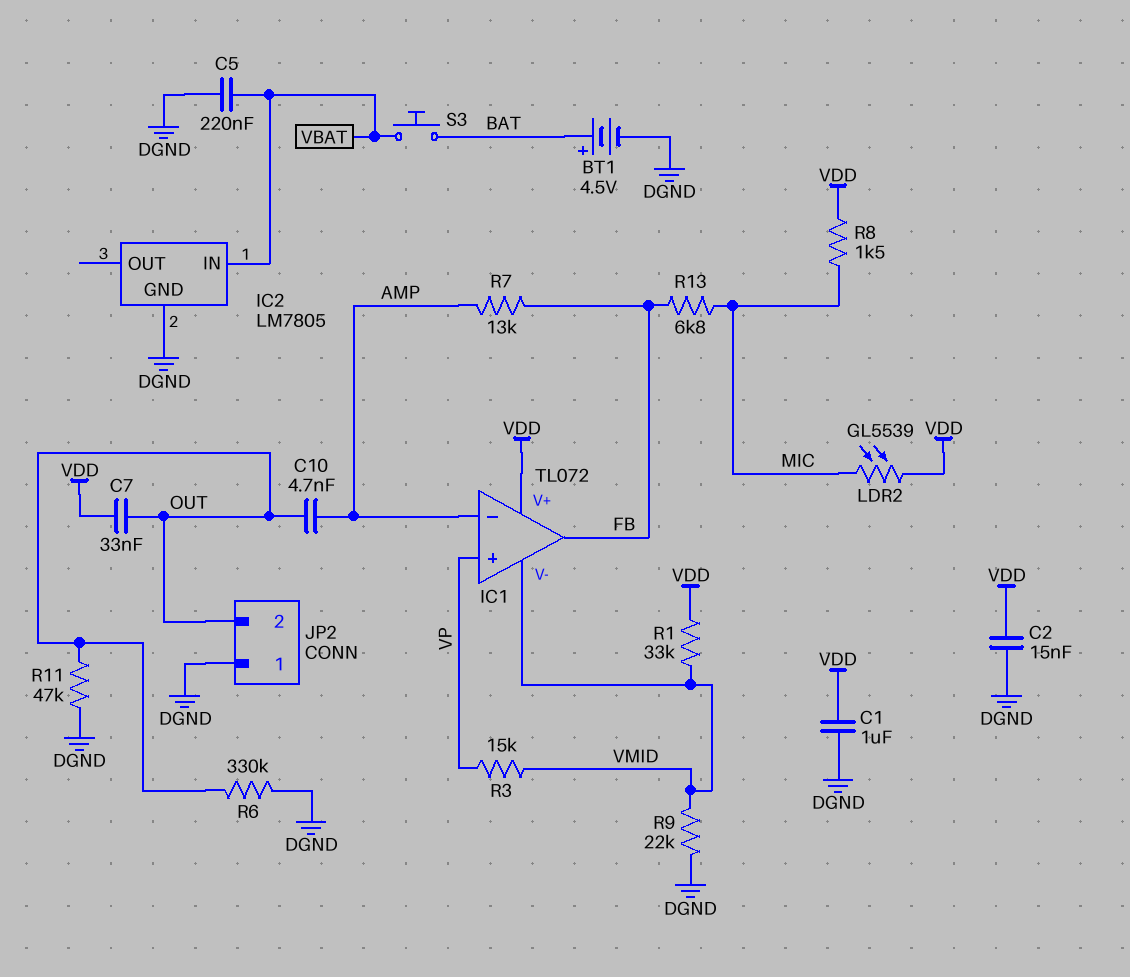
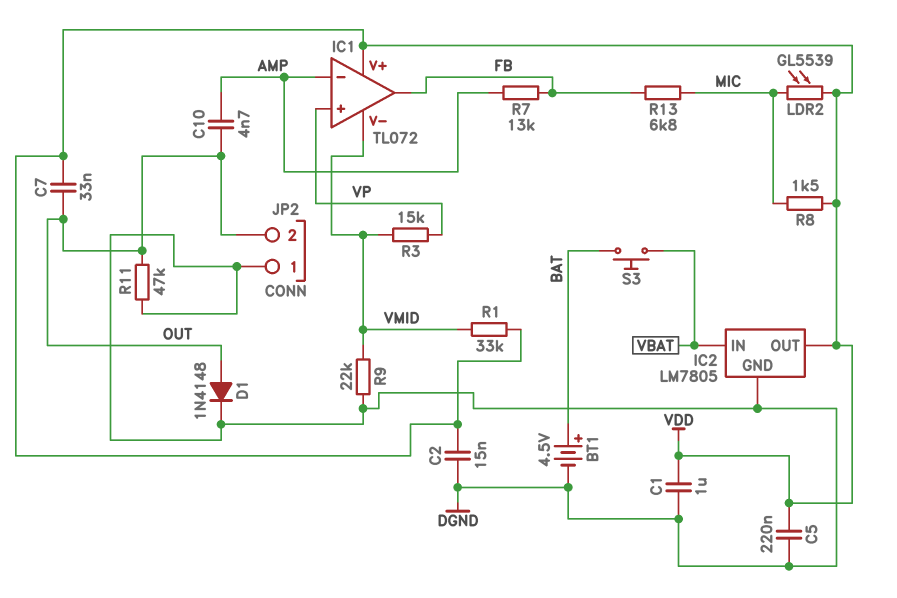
C5: 220nF (DGND, VBAT) -> 220nF (DGND, VDD)
D1: none -> diode 1N4148 (A OUT, K DGND)
IC2 pin OUT: none -> VDD
R6: 330k (DGND, OUT) -> none

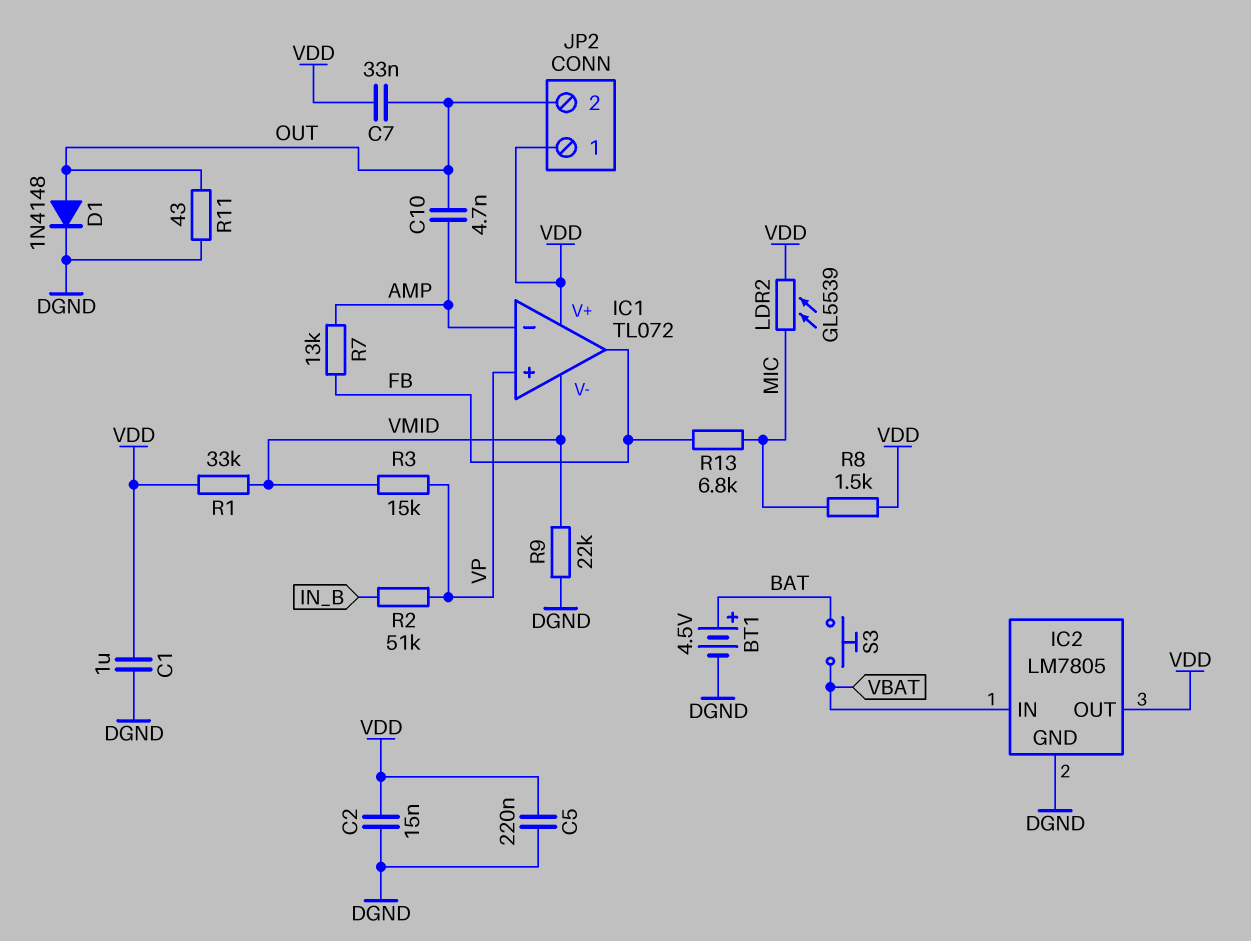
JP2 pin 1: DGND -> VDD
R2: none -> 51k (IN_B, VP)
R11: 47k (DGND, OUT) -> 43 (DGND, OUT)

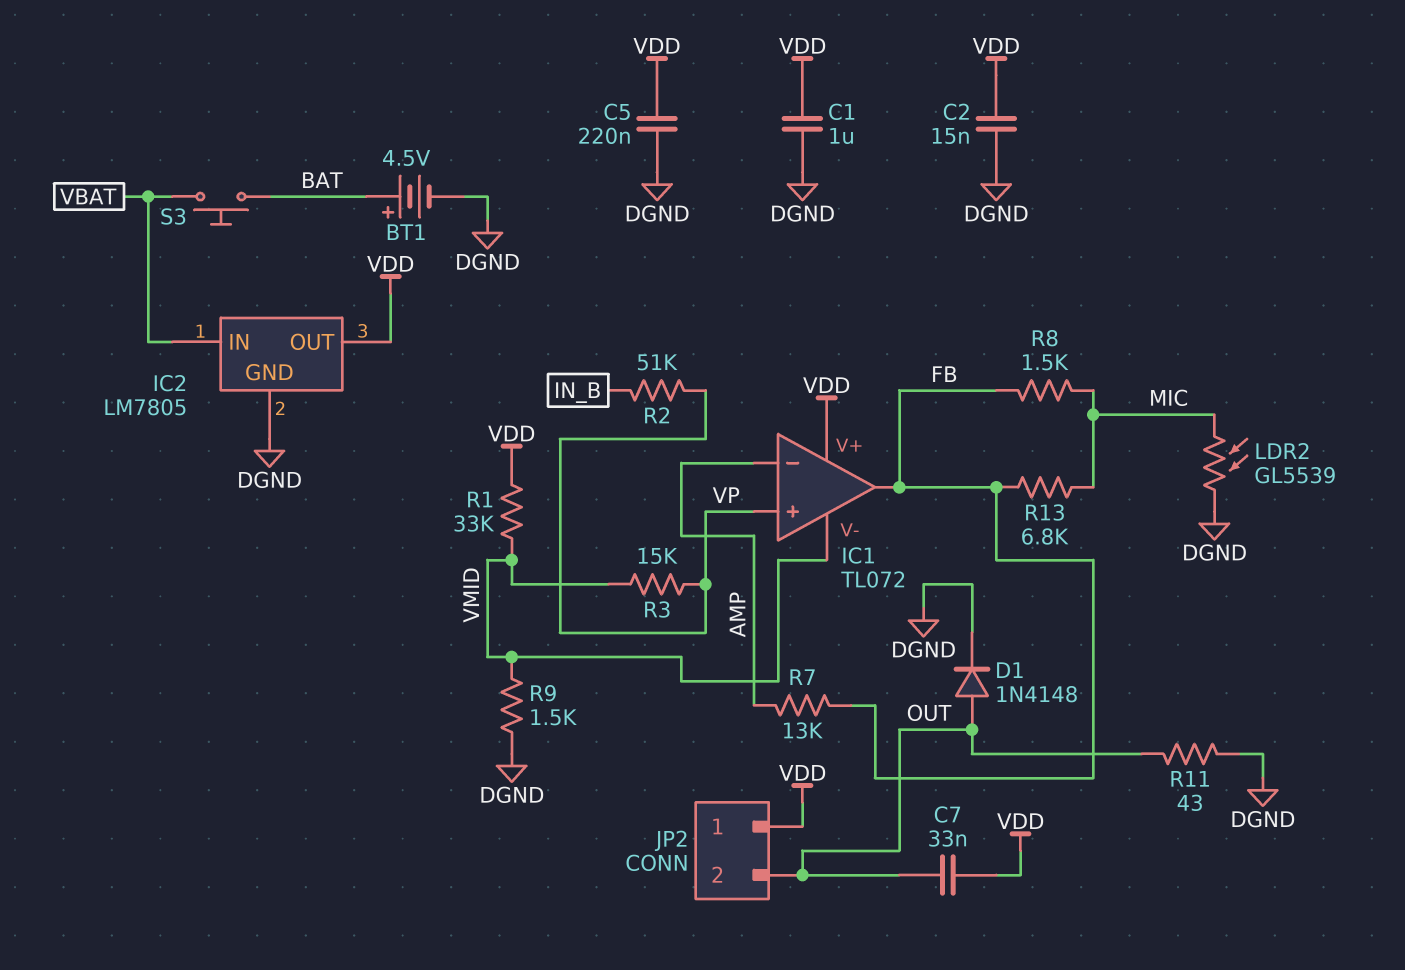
C10: 4.7nF (AMP, OUT) -> none
LDR2: GL5539 (MIC, VDD) -> GL5539 (DGND, MIC)
R8: 1.5k (MIC, VDD) -> 1.5k (FB, MIC)
R9: 22k (DGND, VMID) -> 1.5k (DGND, VMID)

